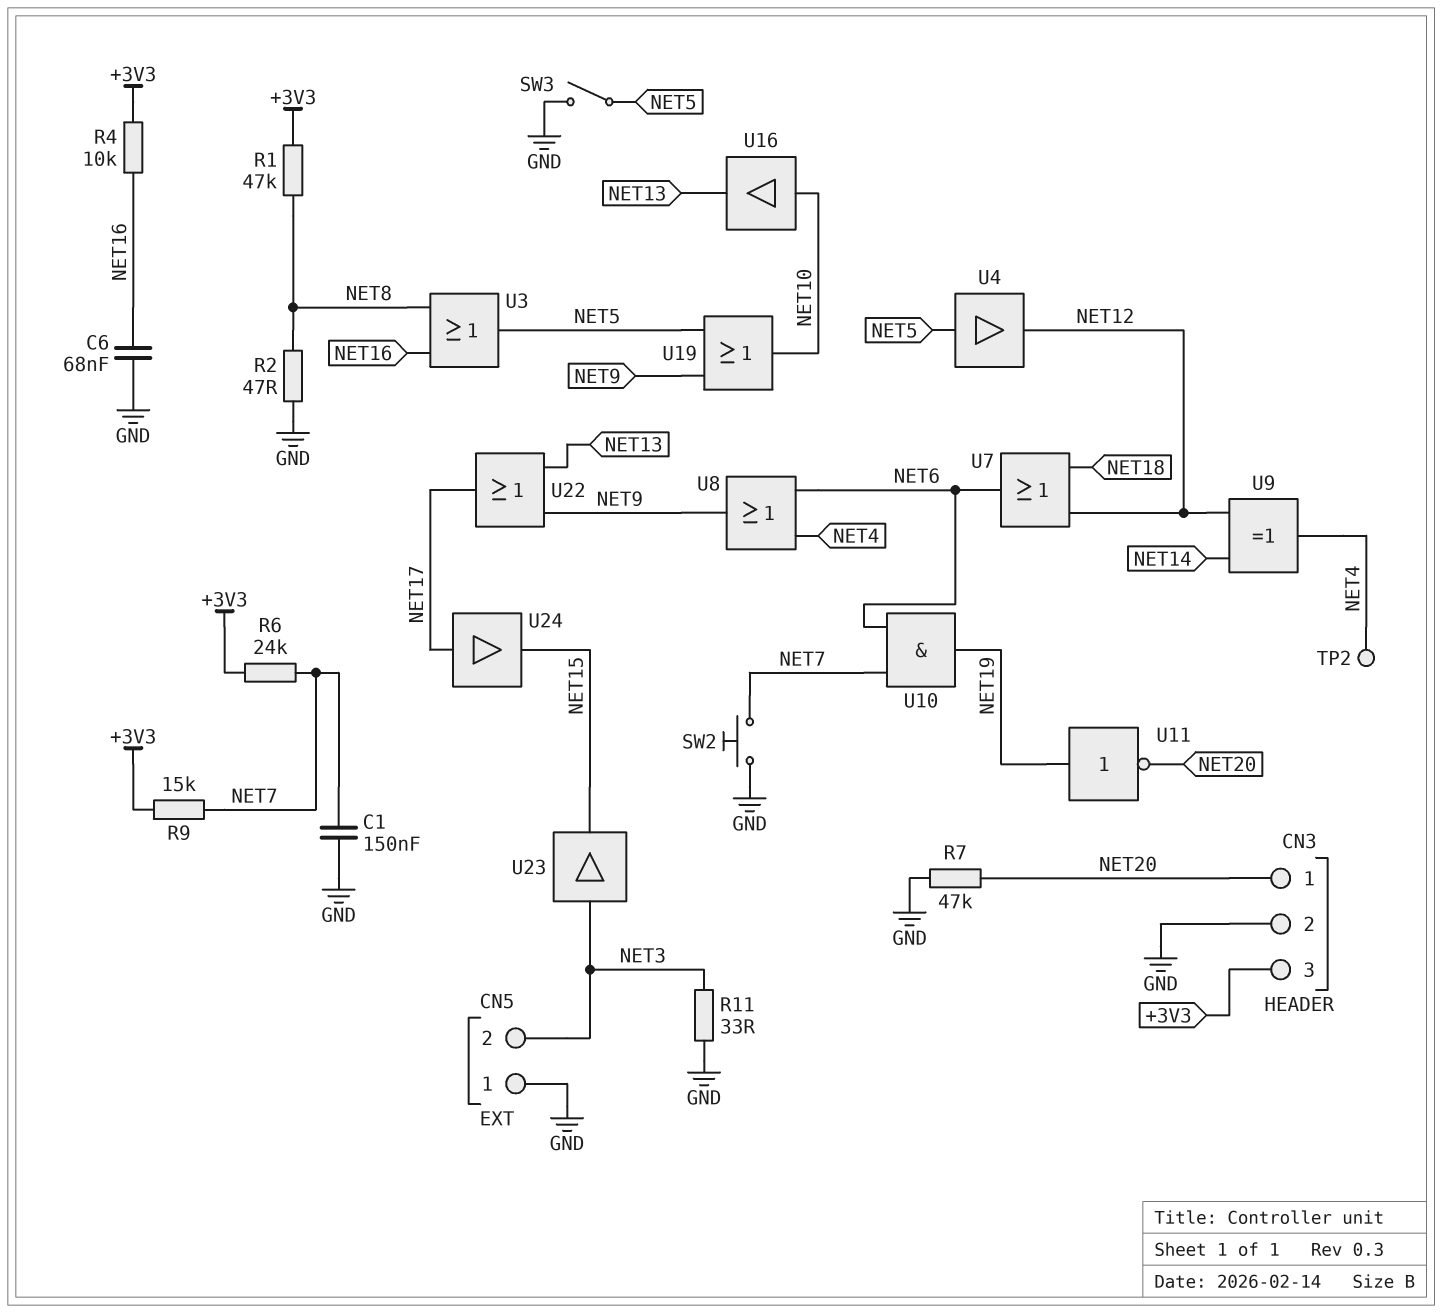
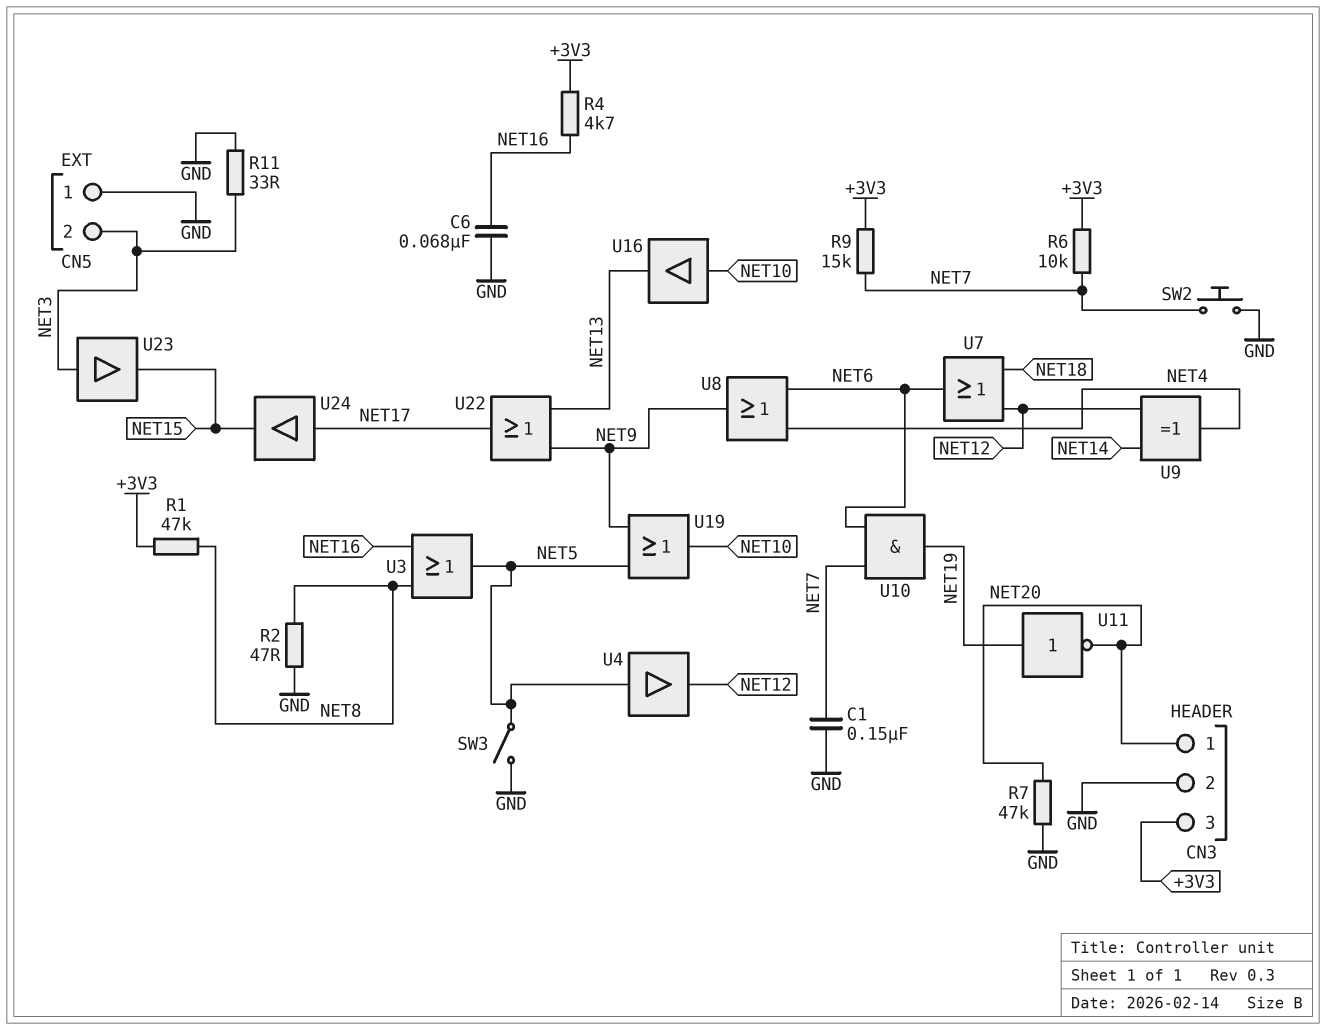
R4: 10k (+3V3, NET16) -> 4.7k (+3V3, NET16)
R6: 24k (+3V3, NET7) -> 10k (+3V3, NET7)
TP2: test point (NET4) -> none

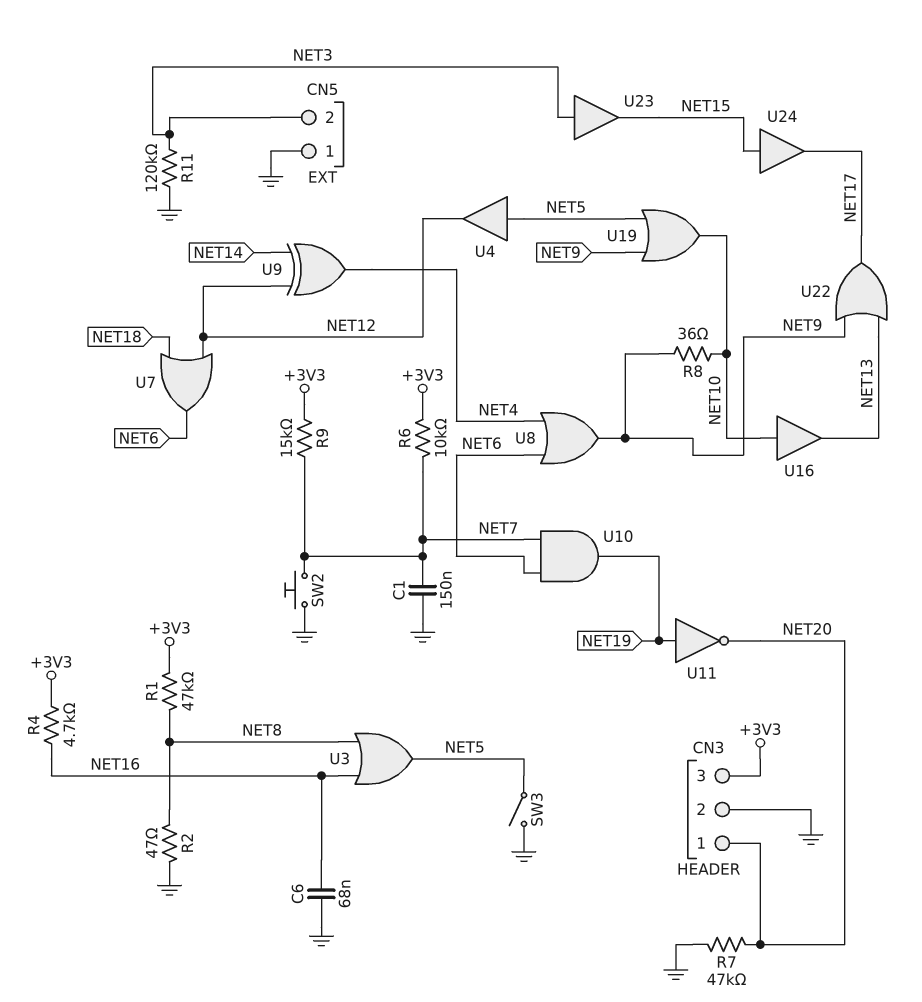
R8: none -> 36 (NET9, NET10)
R11: 33 (GND, NET3) -> 120k (GND, NET3)
U24: buffer (in NET17, out NET15) -> buffer (in NET15, out NET17)

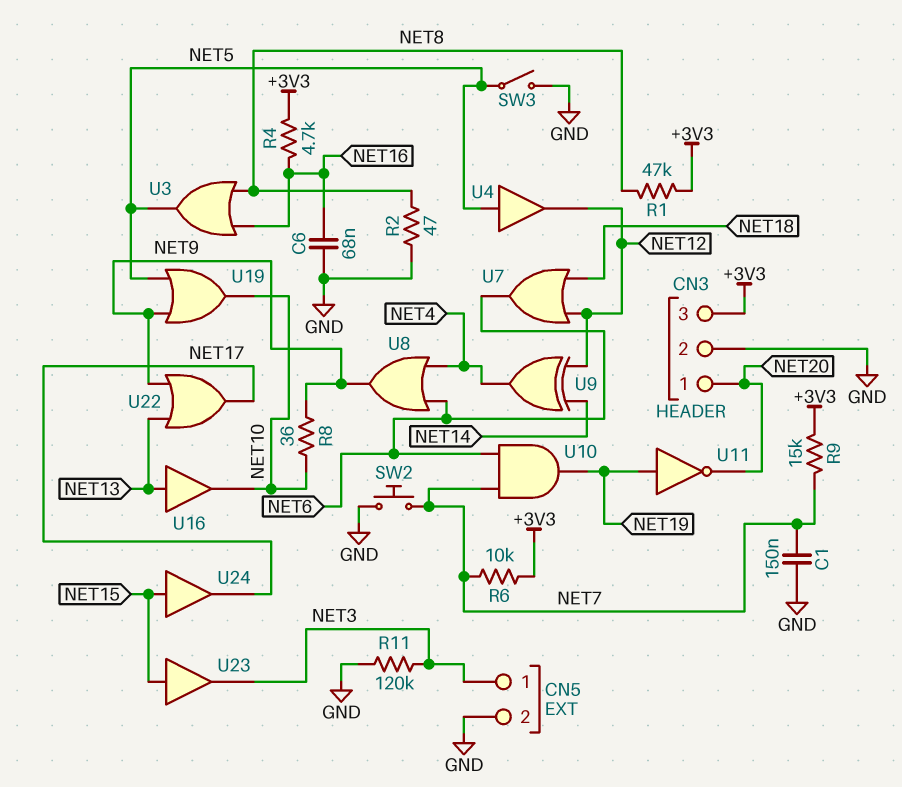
CN5 pin 1: GND -> NET3
CN5 pin 2: NET3 -> GND
R7: 47k (GND, NET20) -> none
U16: buffer (in NET10, out NET13) -> buffer (in NET13, out NET10)
U23: buffer (in NET3, out NET15) -> buffer (in NET15, out NET3)

